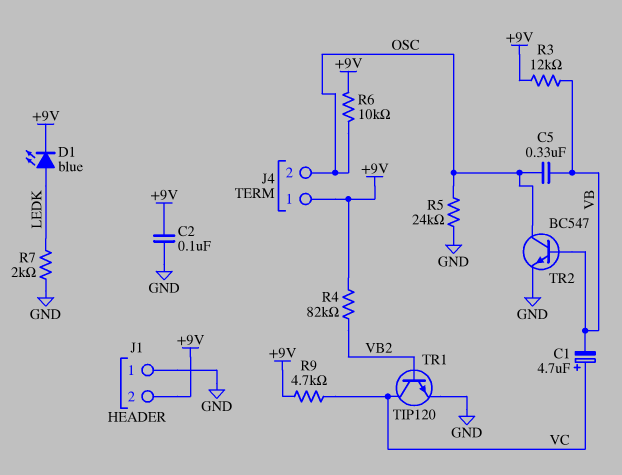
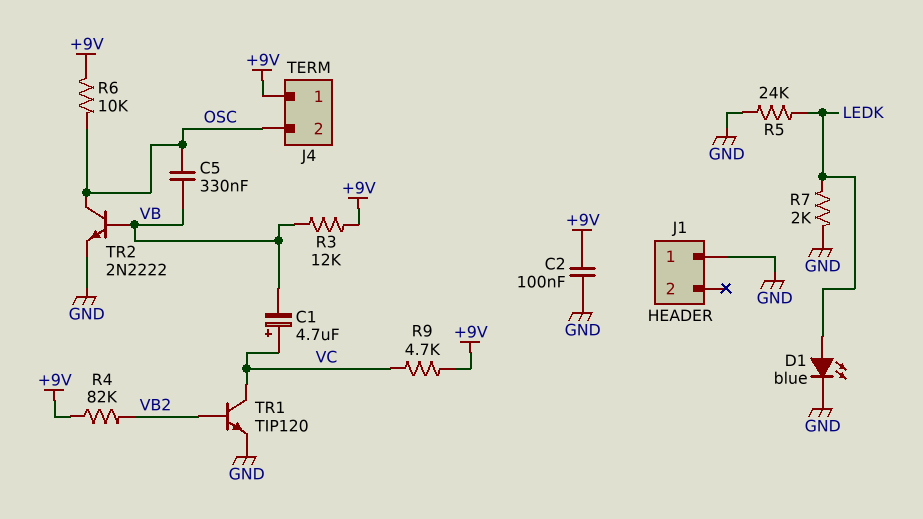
D1: LED blue (A LEDK, K +9V) -> LED blue (A LEDK, K GND)
J1 pin 2: +9V -> none
R5: 24k (GND, OSC) -> 24k (GND, LEDK)
TR2: NPN BC547 (B VB, C OSC, E GND) -> NPN 2N2222 (B VB, C OSC, E GND)

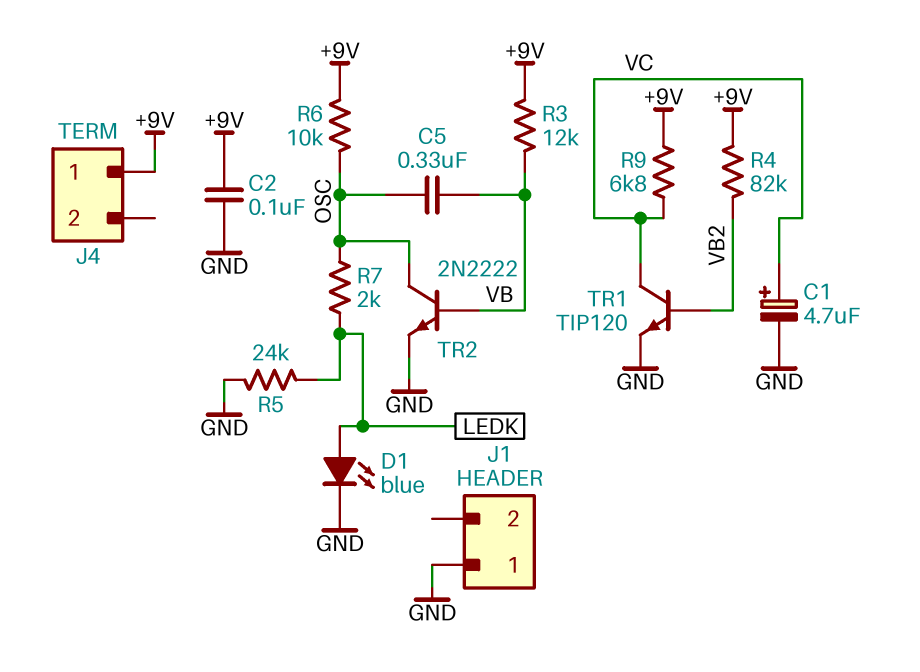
C1: 4.7uF (plus VC, minus VB) -> 4.7uF (plus VC, minus GND)
J4 pin 2: OSC -> none
R7: 2k (GND, LEDK) -> 2k (LEDK, OSC)
R9: 4.7k (+9V, VC) -> 6.8k (+9V, VC)

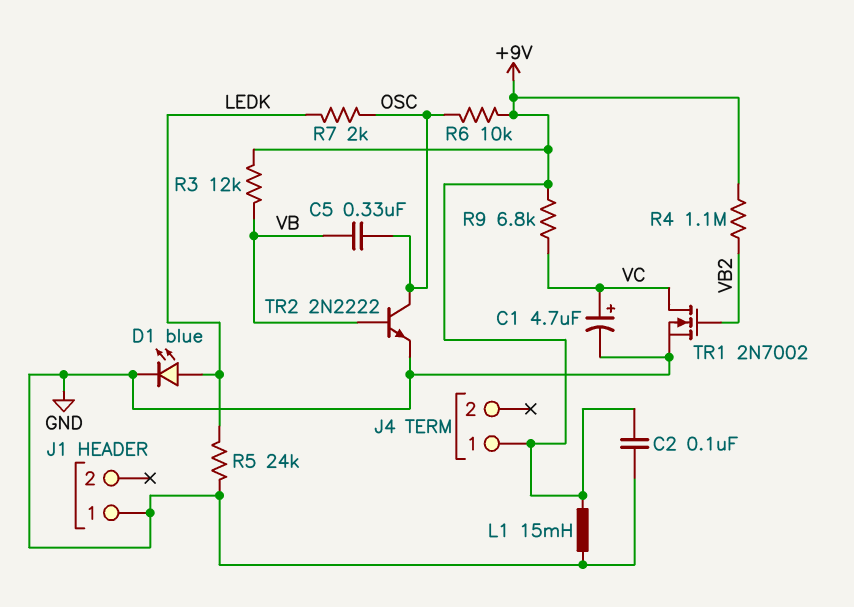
L1: none -> 15mH (+9V, GND)
R4: 82k (+9V, VB2) -> 1.1M (+9V, VB2)
TR1: NPN TIP120 (B VB2, C VC, E GND) -> NMOS 2N7002 (G VB2, D VC, S GND)

